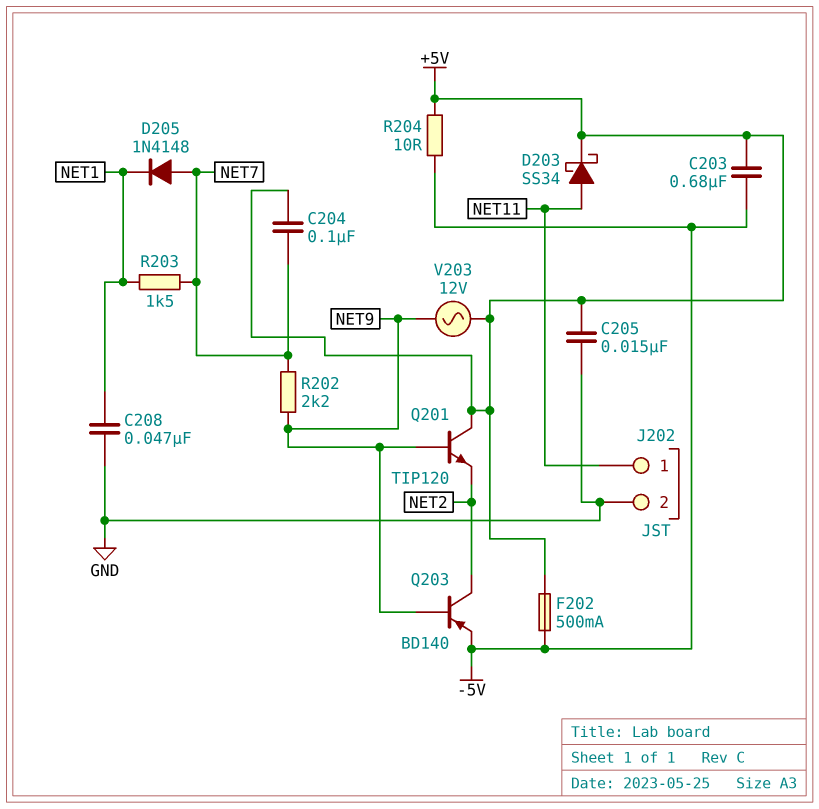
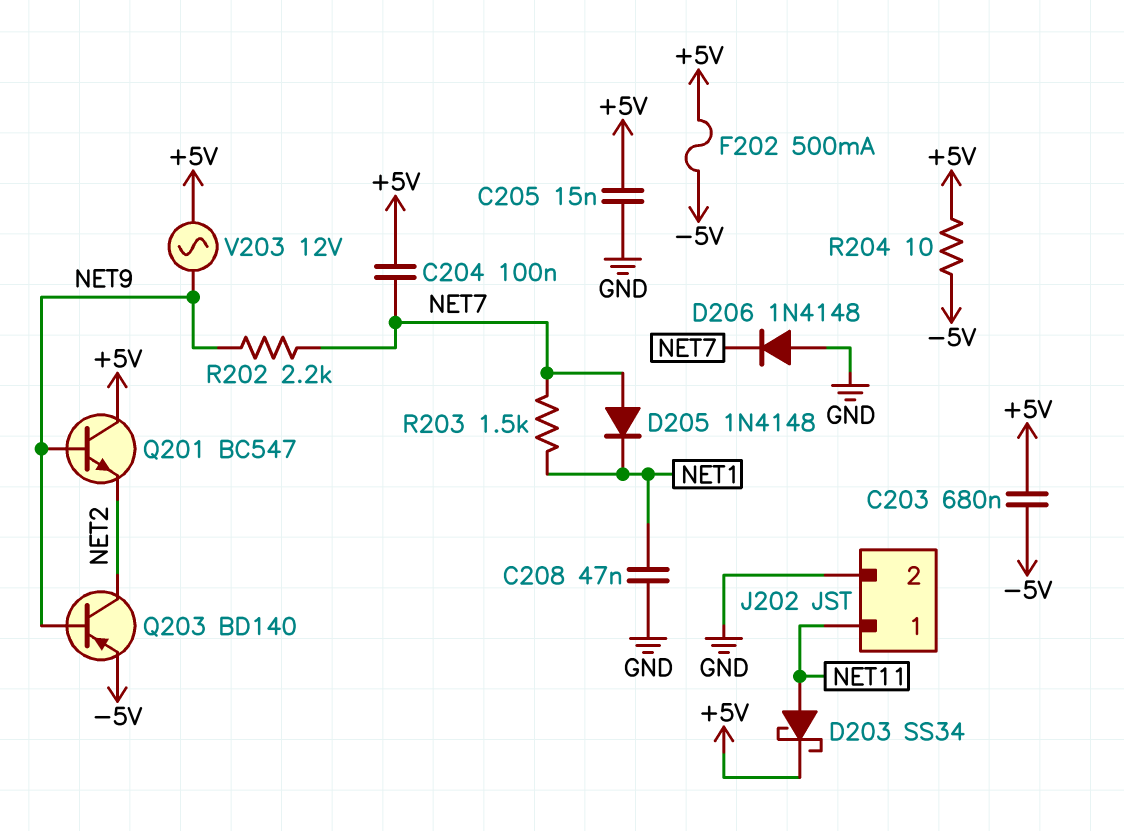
D206: none -> diode 1N4148 (A GND, K NET7)
Q201: NPN TIP120 (B NET9, C +5V, E NET2) -> NPN BC547 (B NET9, C +5V, E NET2)

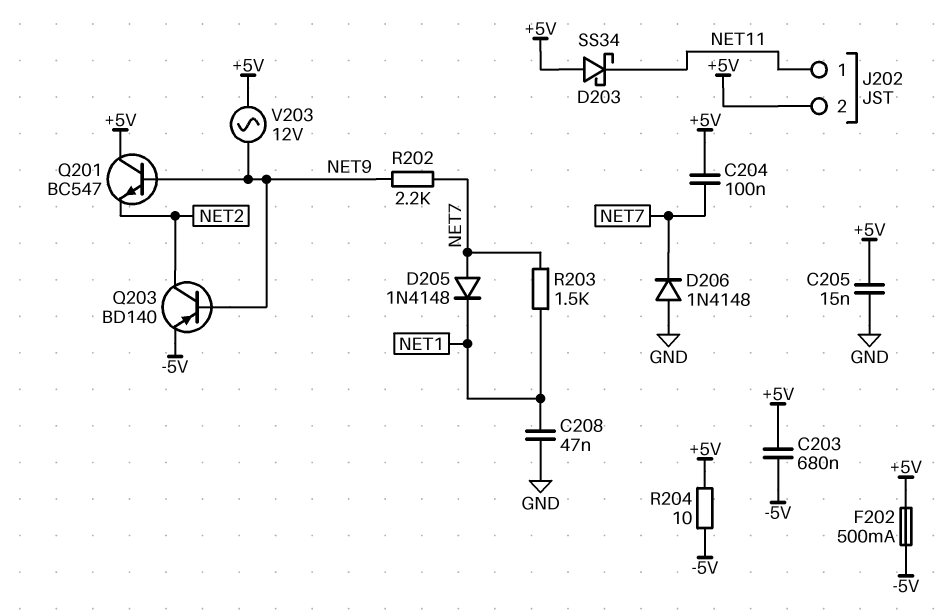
D203: schottky SS34 (A NET11, K +5V) -> schottky SS34 (A +5V, K NET11)
J202 pin 2: GND -> +5V

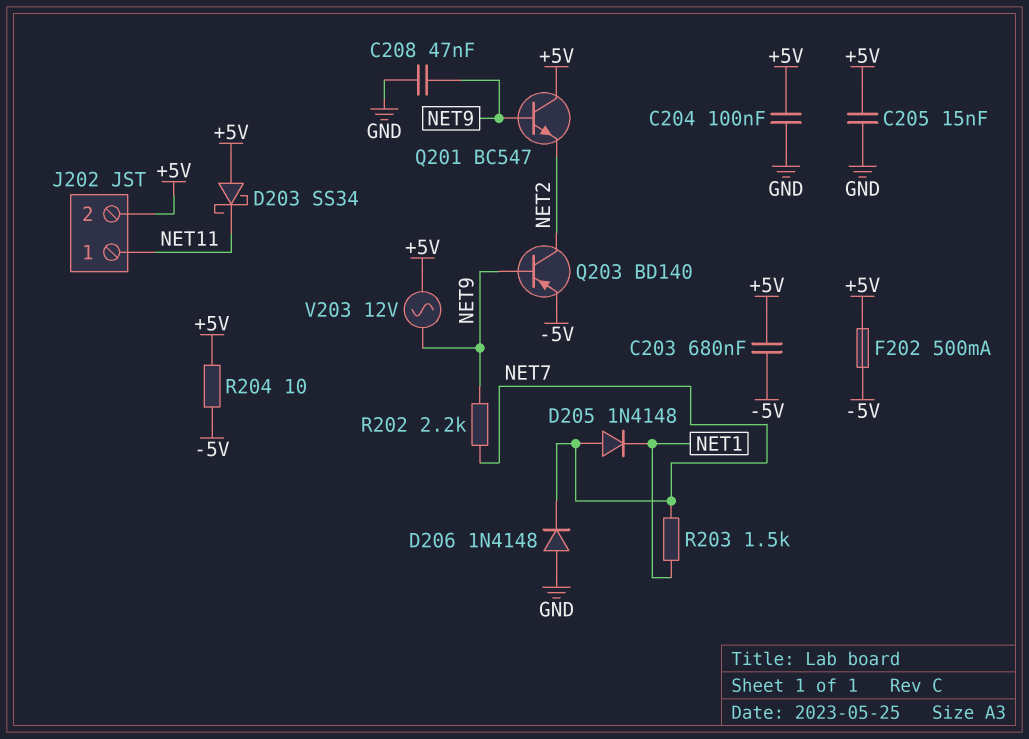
C204: 100nF (+5V, NET7) -> 100nF (+5V, GND)
C208: 47nF (GND, NET1) -> 47nF (GND, NET9)

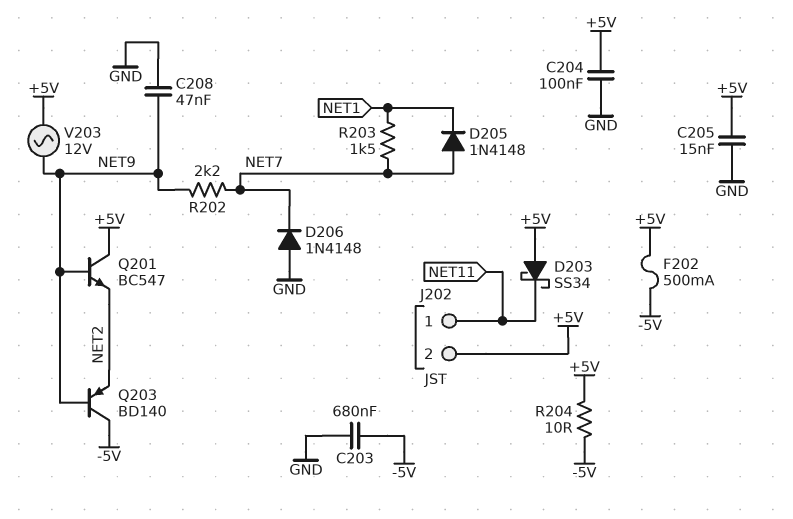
C203: 680nF (+5V, -5V) -> 680nF (-5V, GND)
Q203: PNP BD140 (B NET9, C NET2, E -5V) -> PNP BD140 (B NET9, C -5V, E NET2)

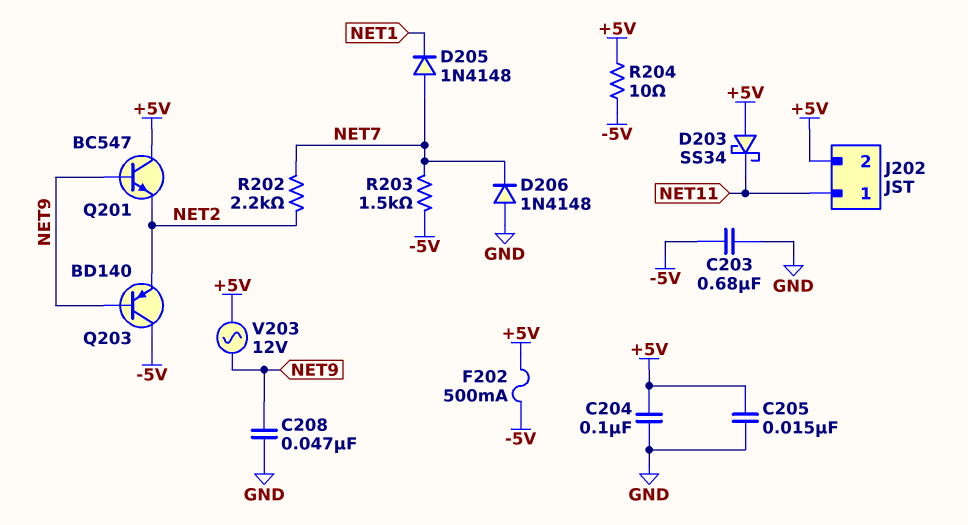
R202: 2.2k (NET7, NET9) -> 2.2k (NET2, NET7)
R203: 1.5k (NET1, NET7) -> 1.5k (-5V, NET7)

